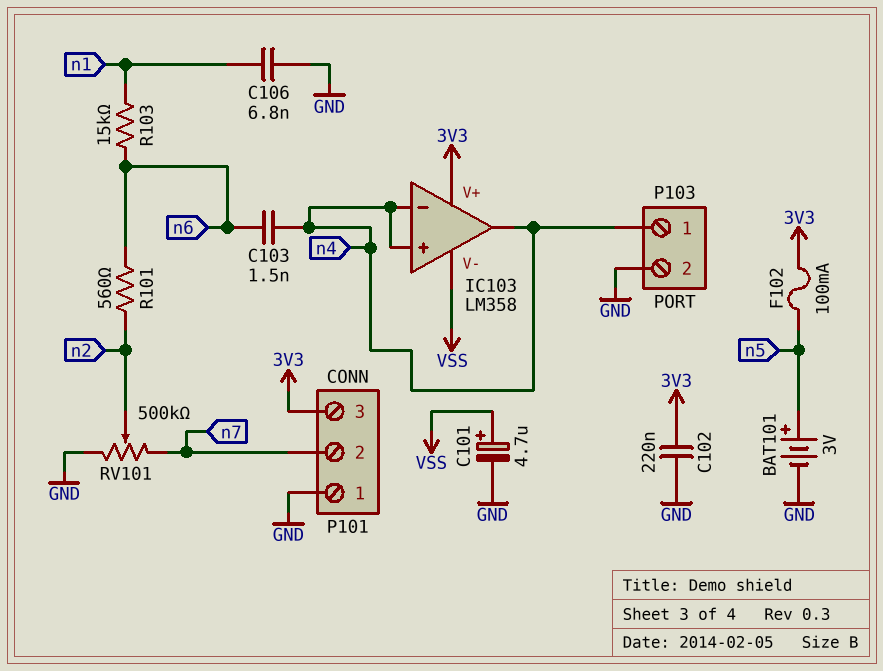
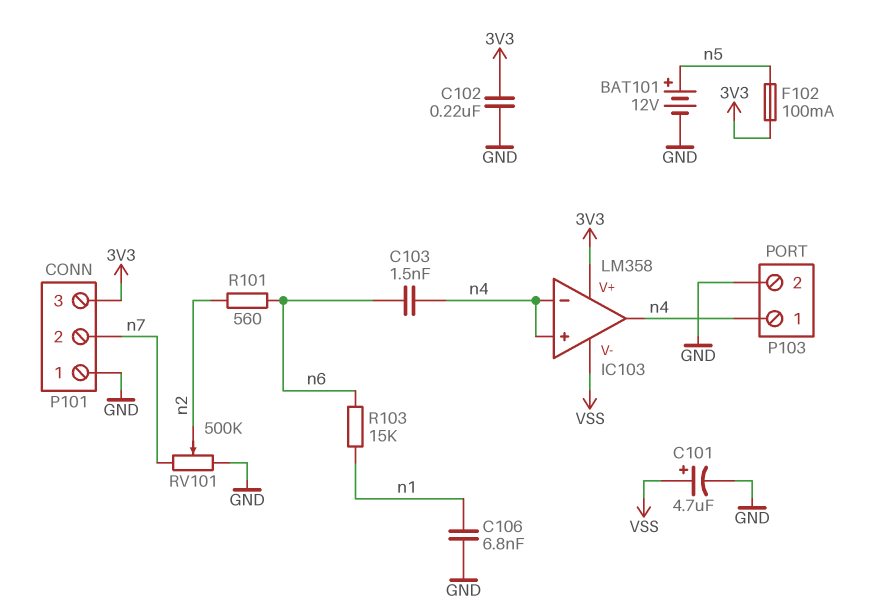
BAT101: 3V (plus n5, minus GND) -> 12V (plus n5, minus GND)

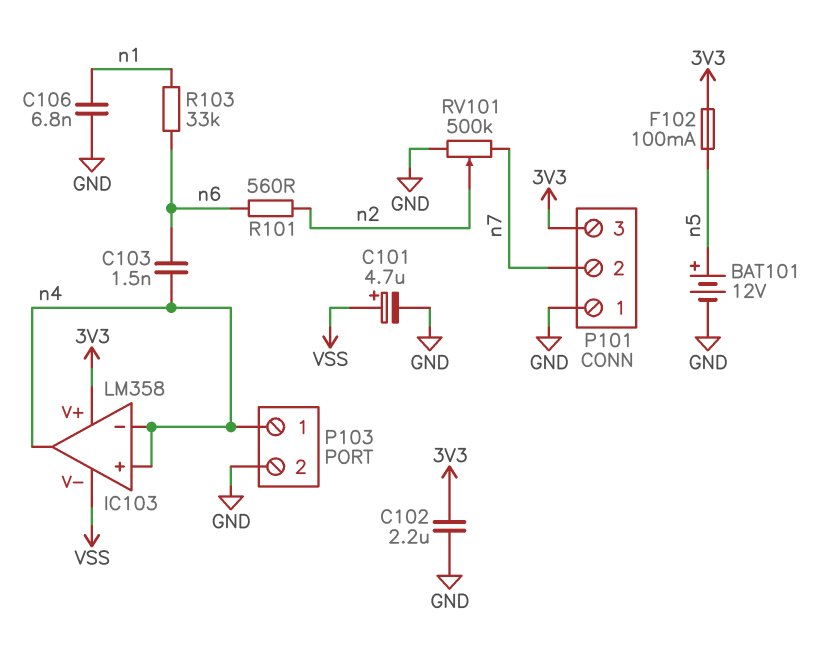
C102: 220nF (3V3, GND) -> 2.2uF (3V3, GND)
R103: 15k (n1, n6) -> 33k (n1, n6)

